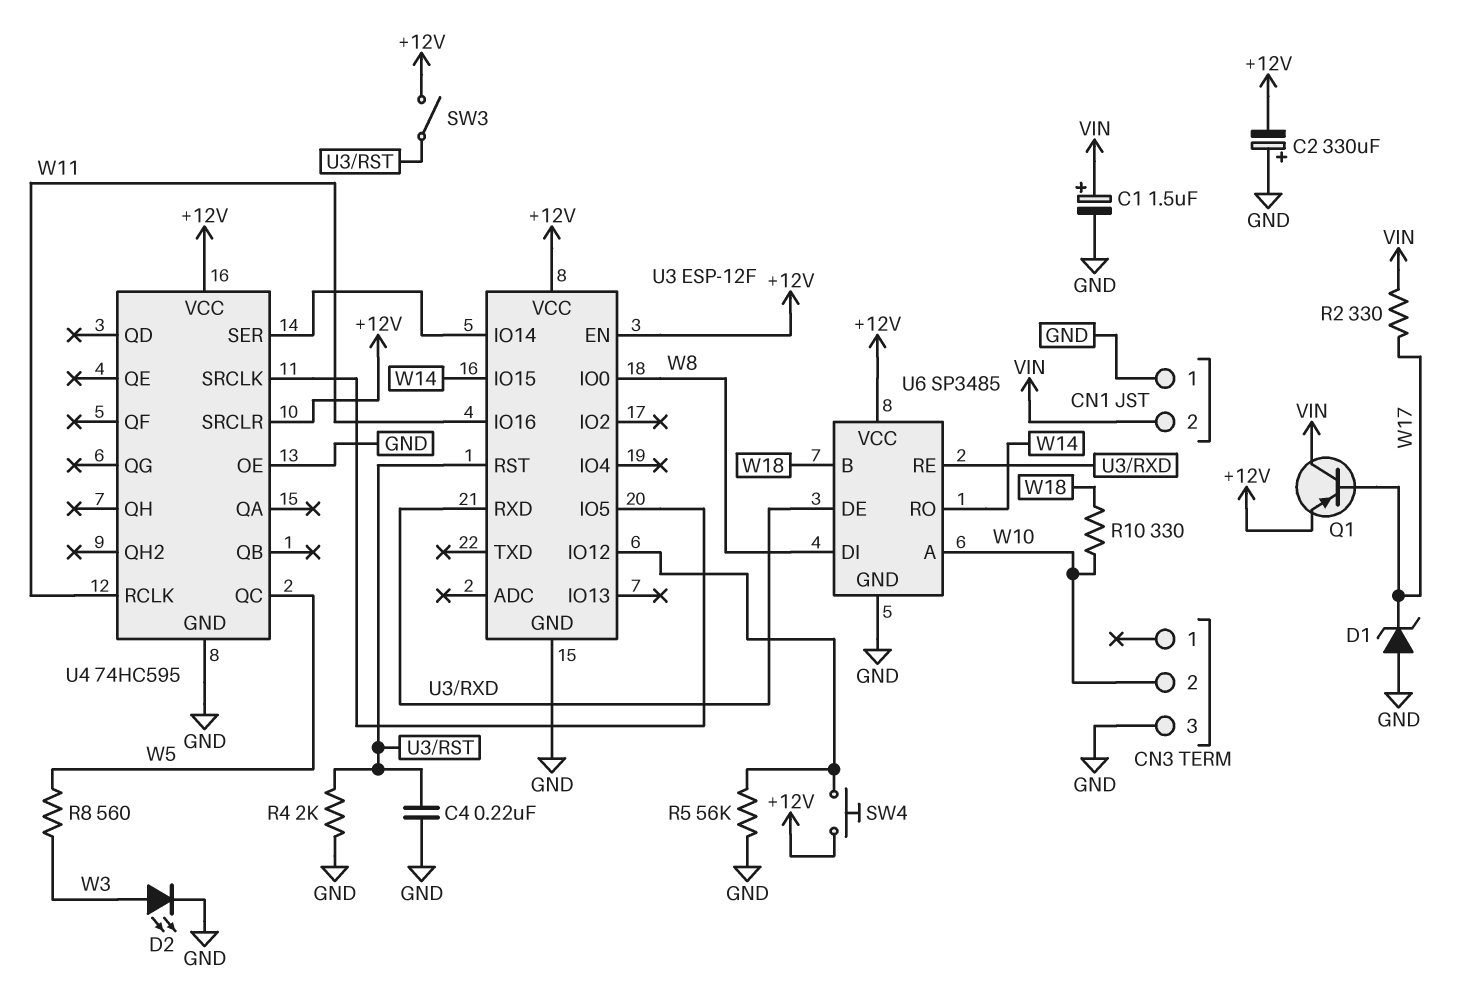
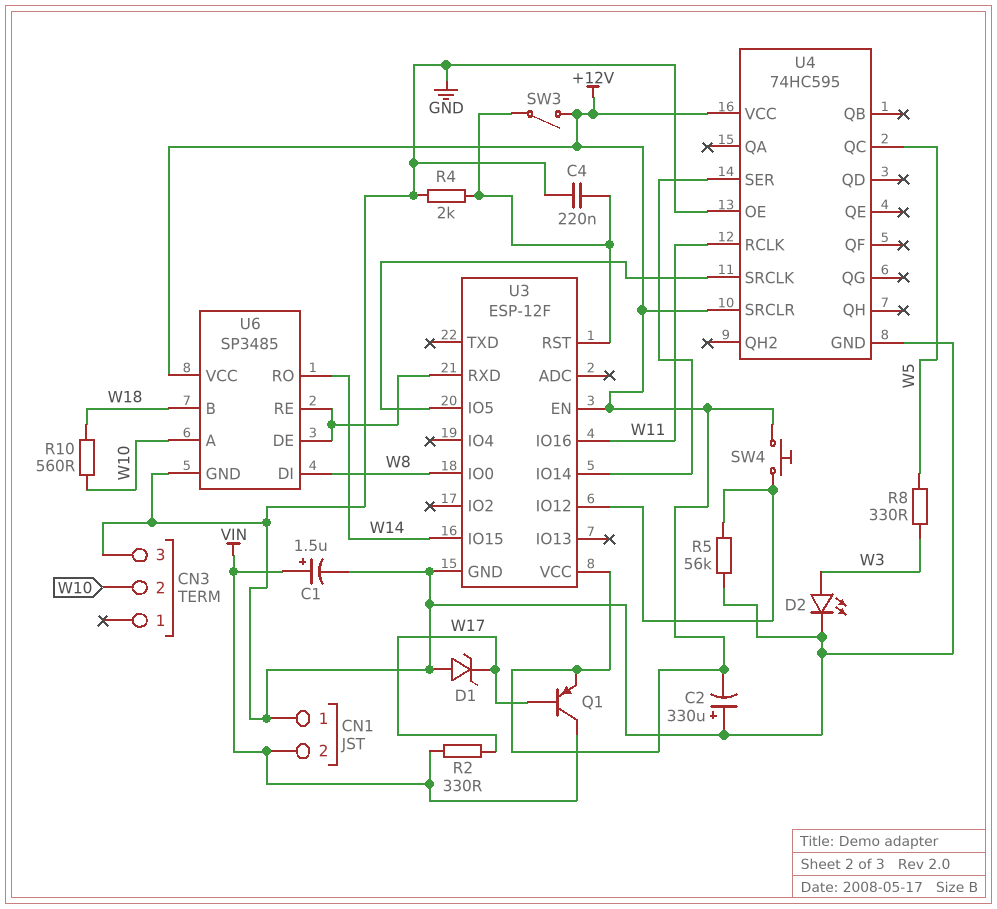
R8: 560 (W3, W5) -> 330 (W3, W5)
R10: 330 (W10, W18) -> 560 (W10, W18)

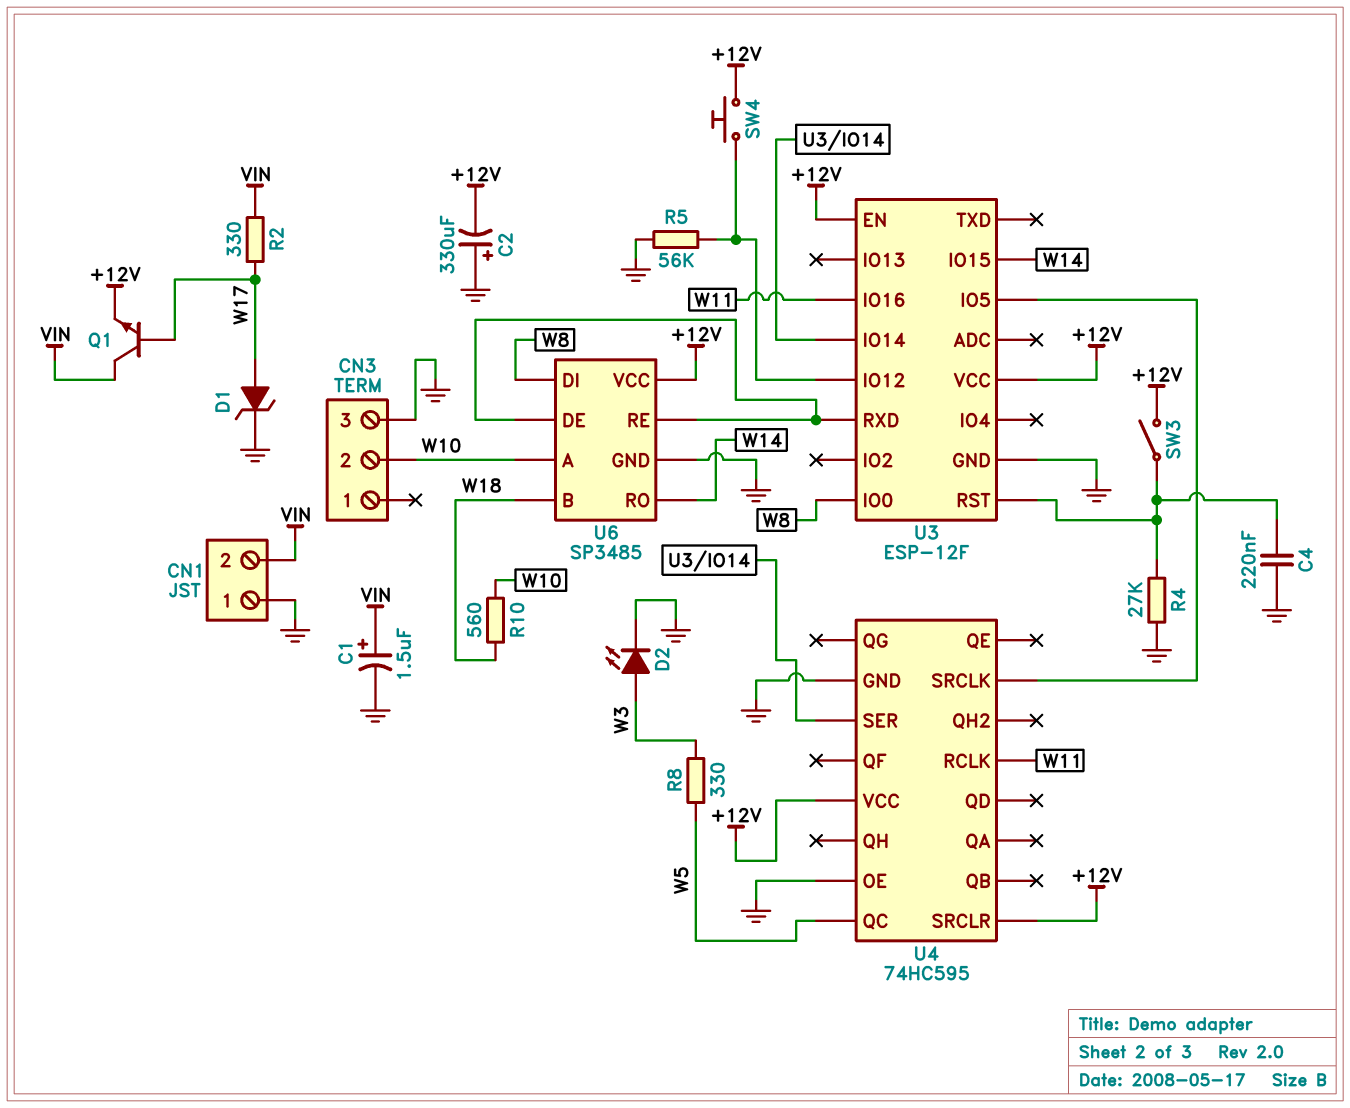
D1: zener (A GND, K W17) -> zener (A W17, K GND)
Q1: PNP (B W17, C VIN, E +12V) -> NPN (B W17, C VIN, E +12V)
R4: 2k (GND, U3/RST) -> 27k (GND, U3/RST)

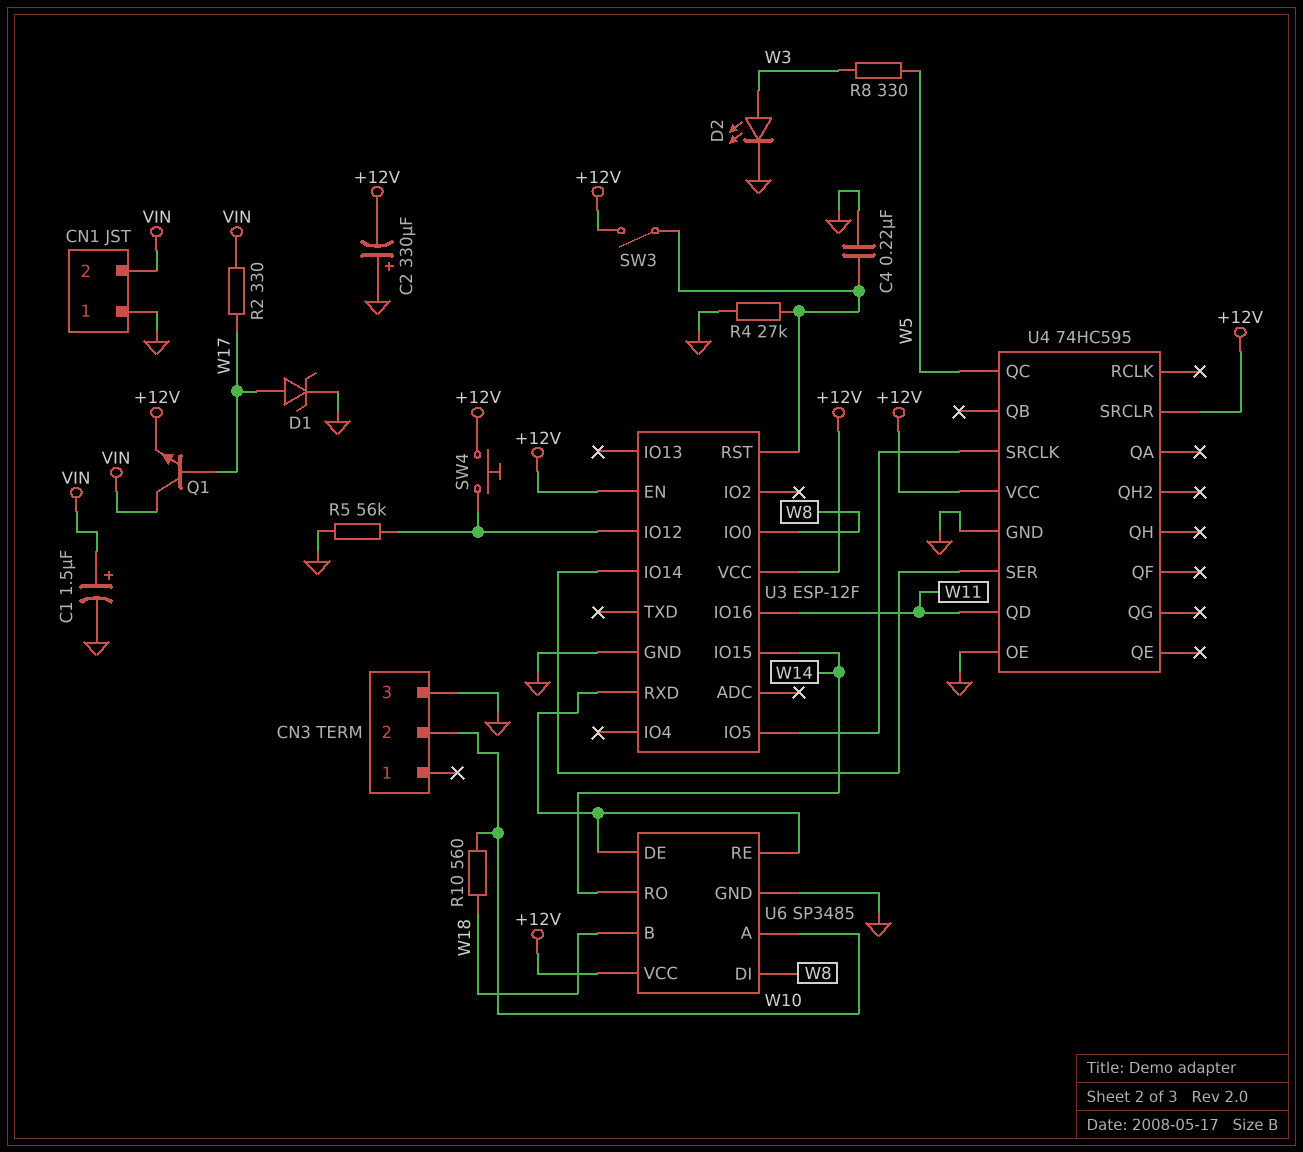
U4 pin QD: none -> W11
U4 pin RCLK: W11 -> none

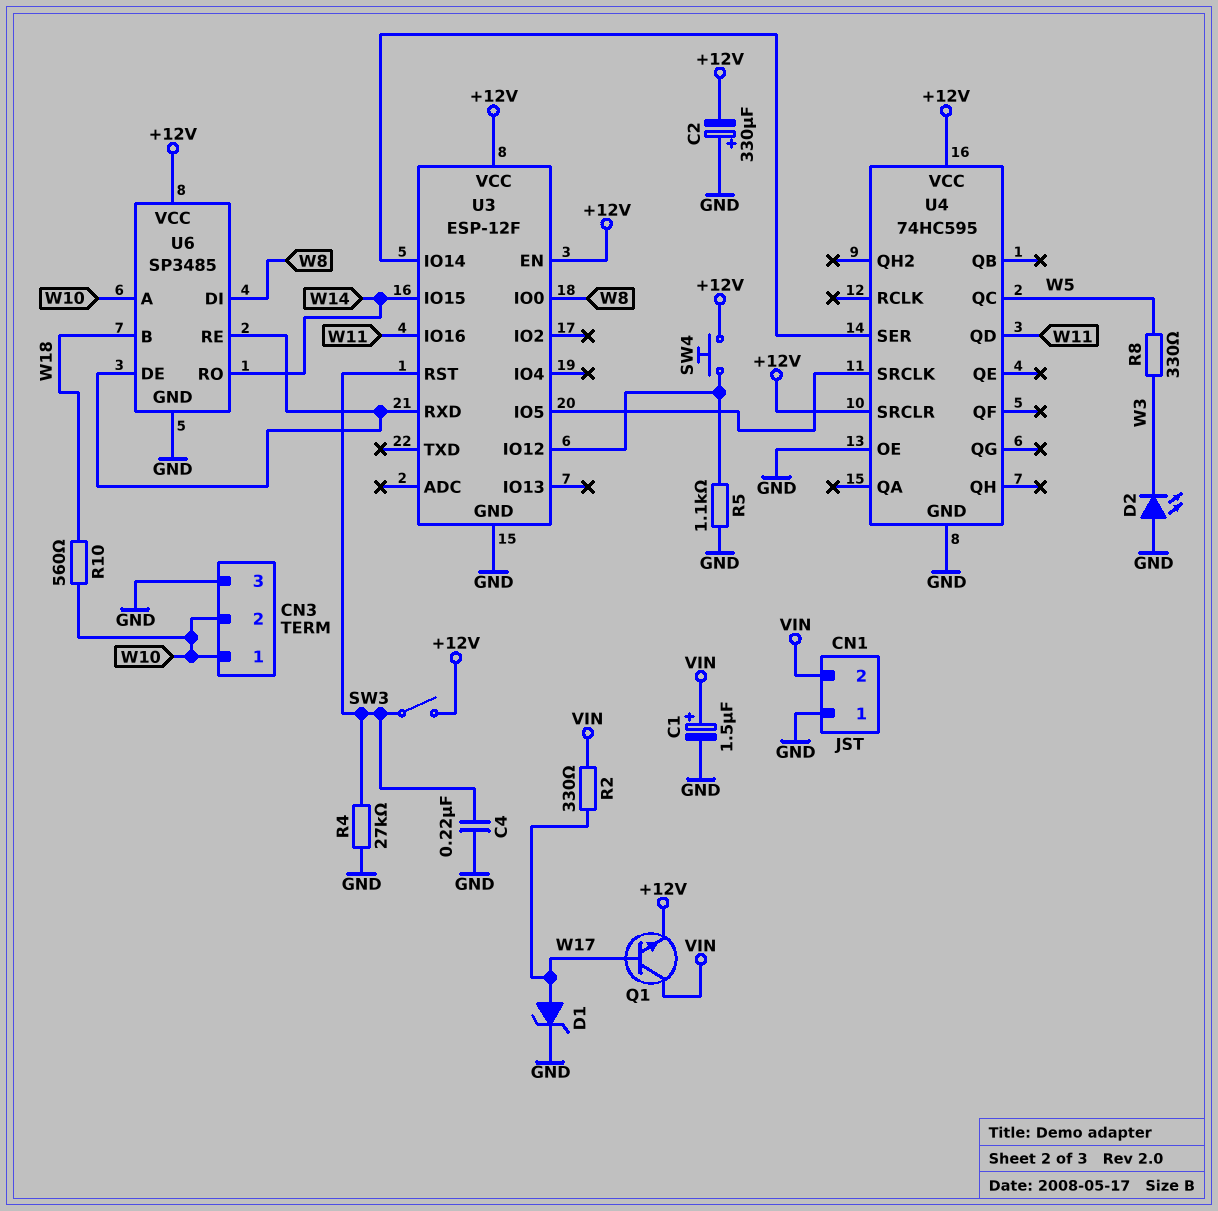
CN3 pin 1: none -> W10
D2: LED (A W3, K GND) -> LED (A GND, K W3)
R5: 56k (GND, U3/IO12) -> 1.1k (GND, U3/IO12)

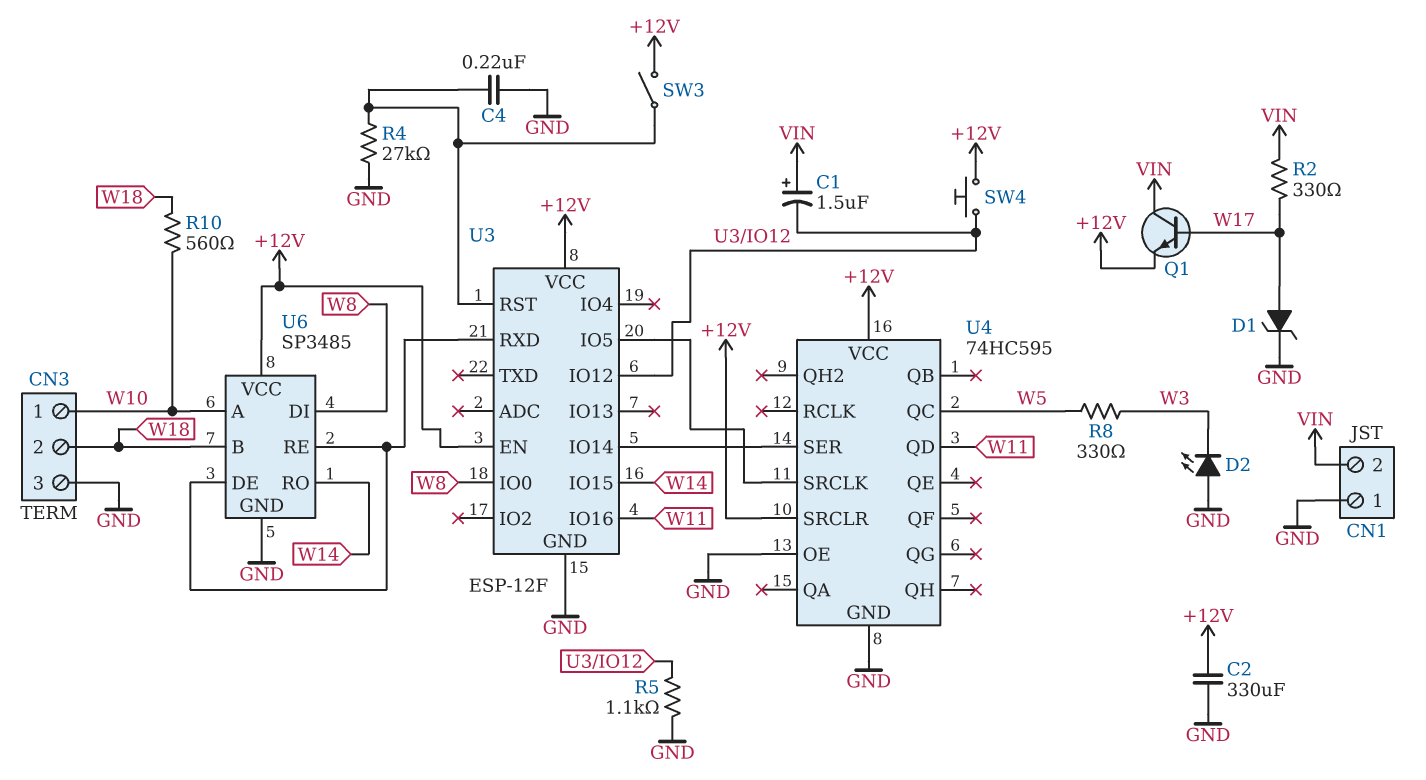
C1: 1.5uF (plus VIN, minus GND) -> 1.5uF (plus VIN, minus U3/IO12)
C2: 330uF (plus GND, minus +12V) -> 330uF (+12V, GND)
CN3 pin 2: W10 -> W18

